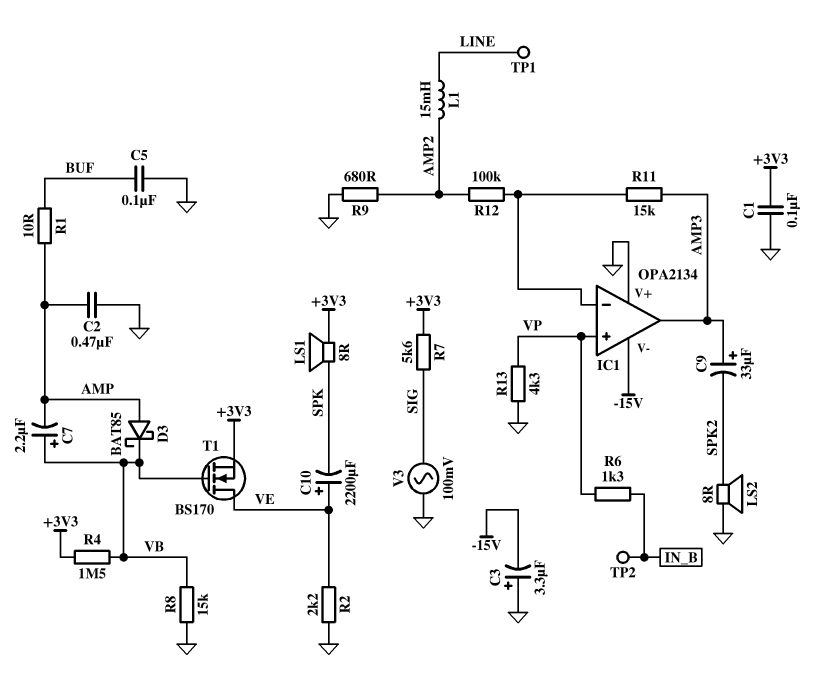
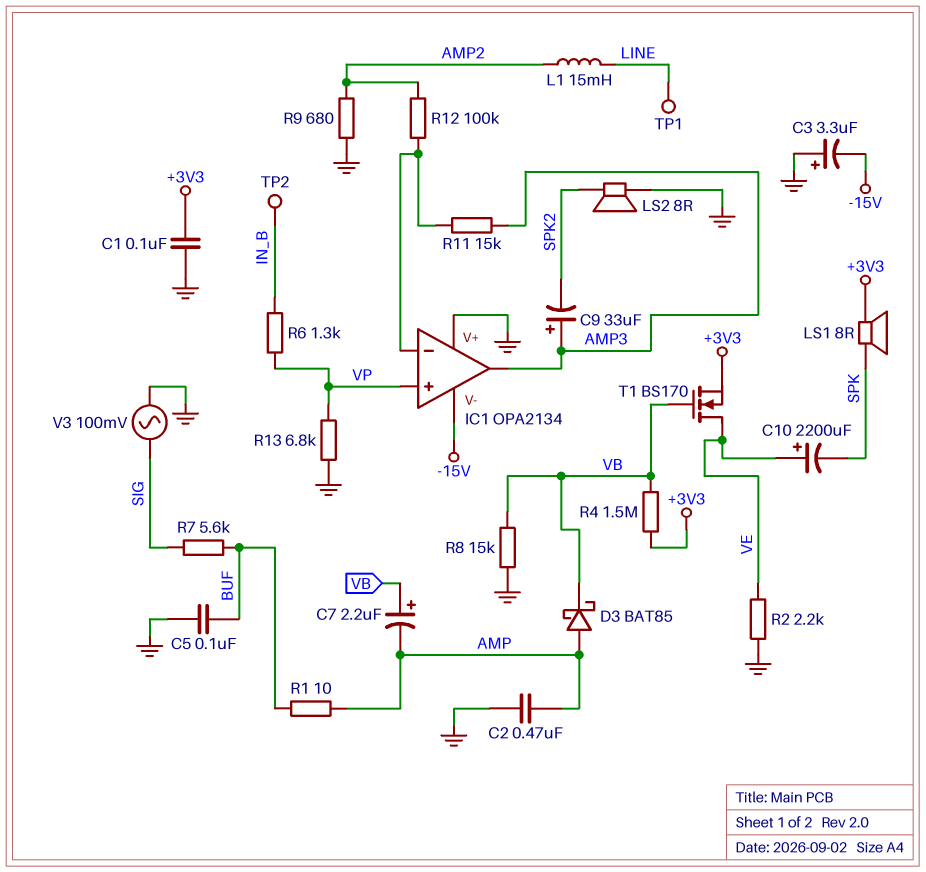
R7: 5.6k (+3V3, SIG) -> 5.6k (BUF, SIG)
R13: 4.3k (GND, VP) -> 6.8k (GND, VP)

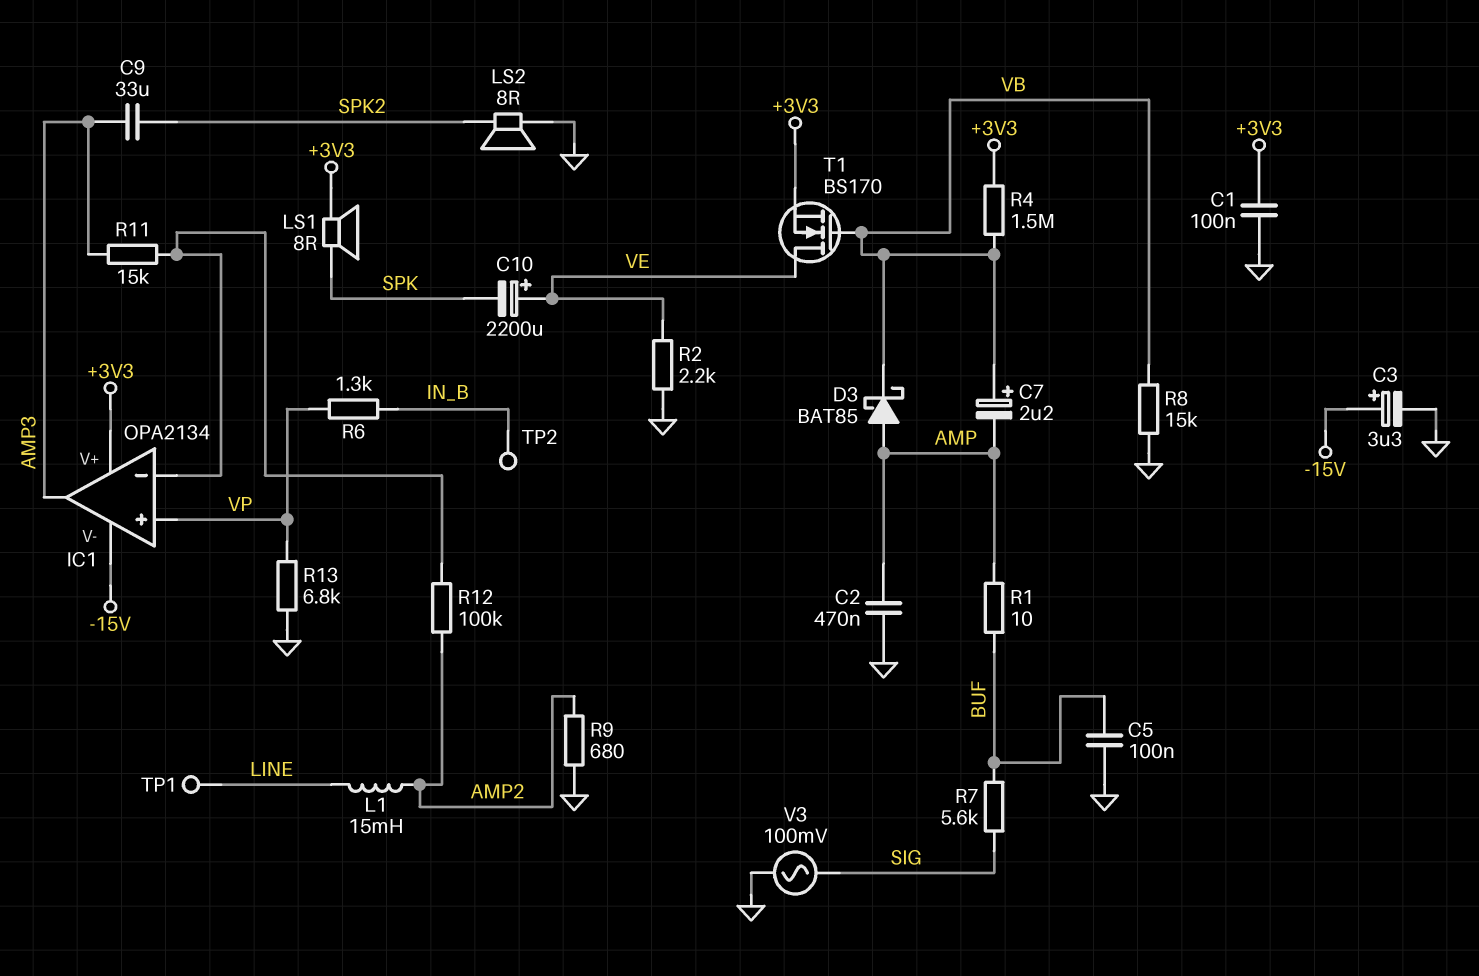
C3: 3.3uF (plus GND, minus -15V) -> 3.3uF (plus -15V, minus GND)
C9: 33uF (plus AMP3, minus SPK2) -> 33uF (AMP3, SPK2)
IC1 pin V+: GND -> +3V3

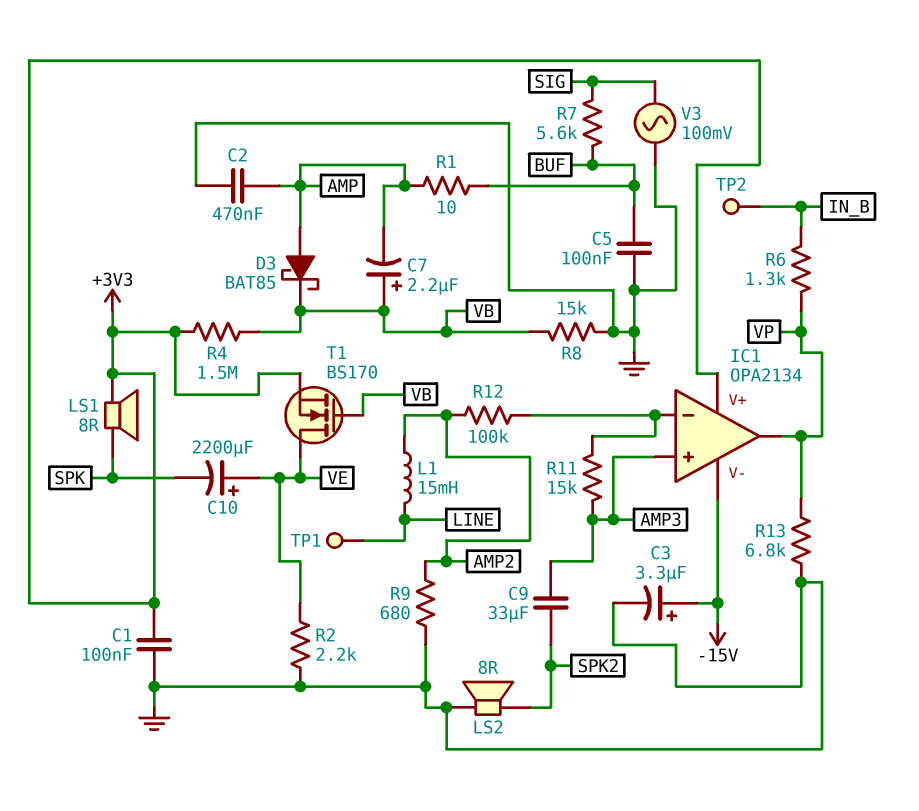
IC1 pin in+: VP -> AMP3
IC1 pin out: AMP3 -> VP

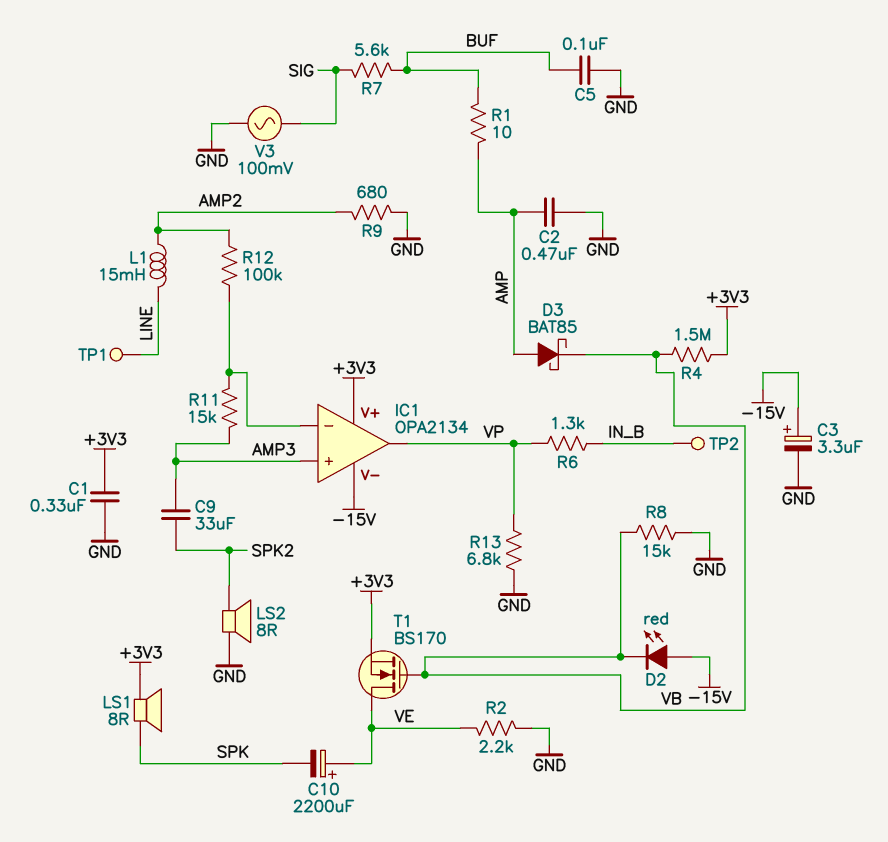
C1: 100nF (+3V3, GND) -> 330nF (+3V3, GND)
C7: 2.2uF (plus VB, minus AMP) -> none
D2: none -> LED red (A -15V, K VB)

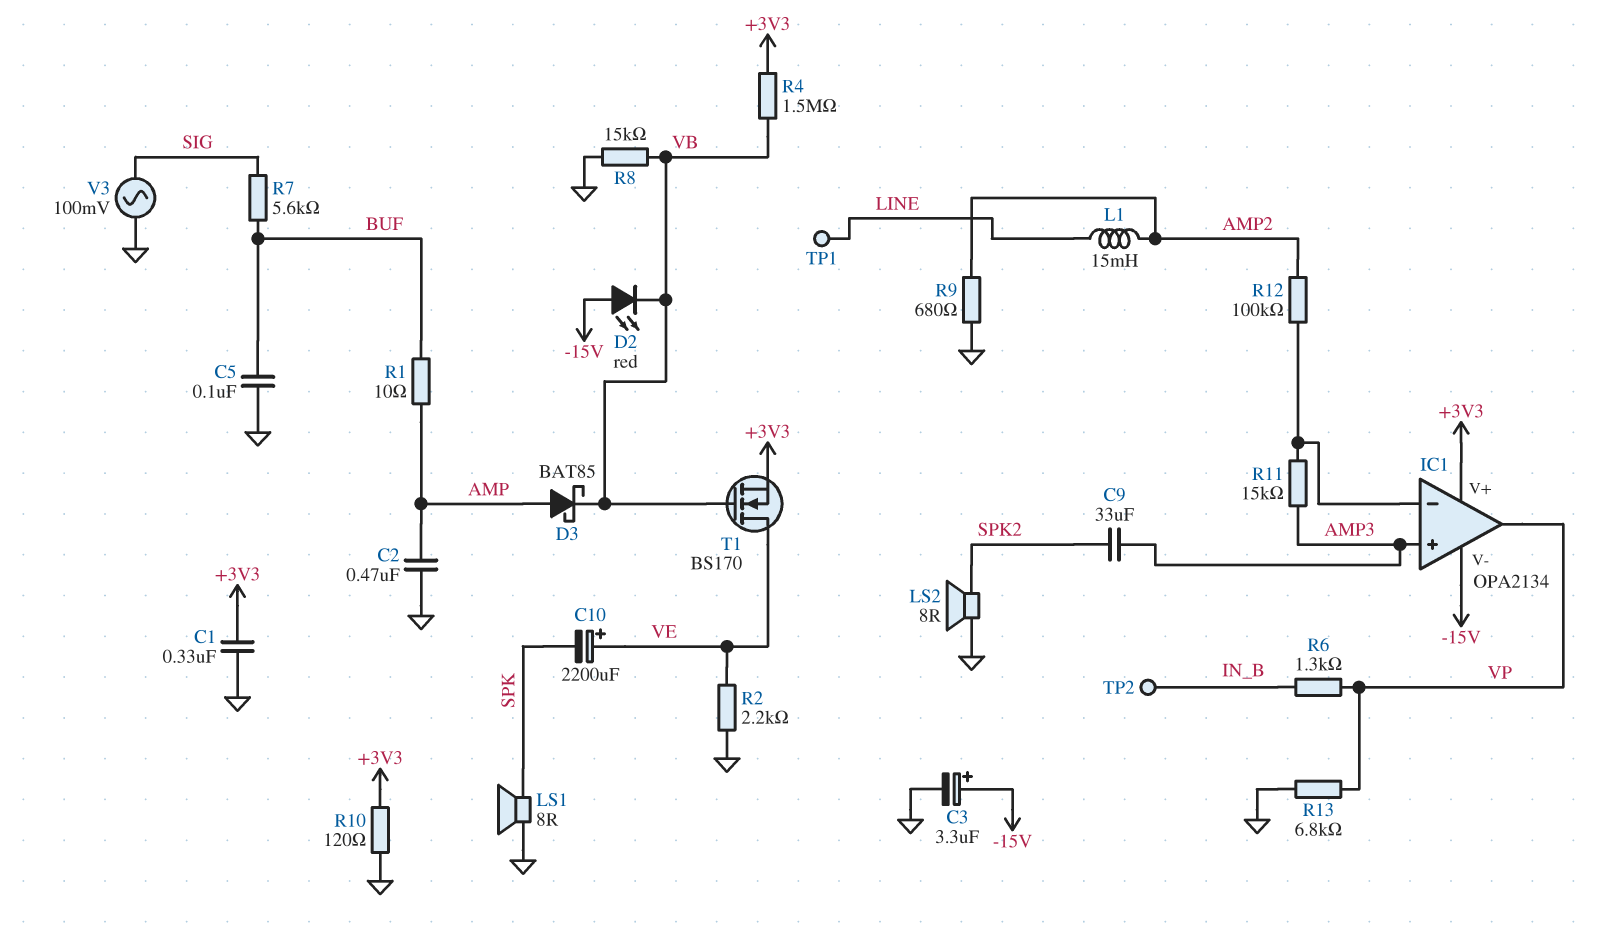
LS1: speaker 8R (+3V3, SPK) -> speaker 8R (GND, SPK)
R10: none -> 120 (+3V3, GND)

